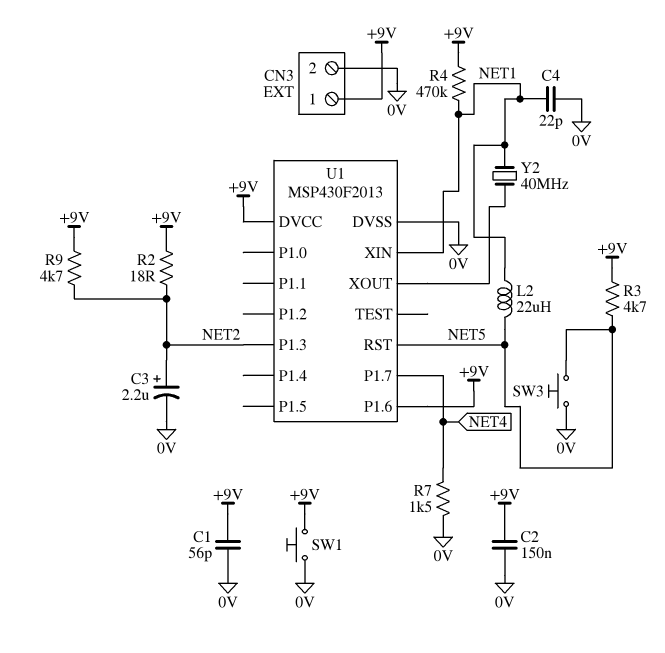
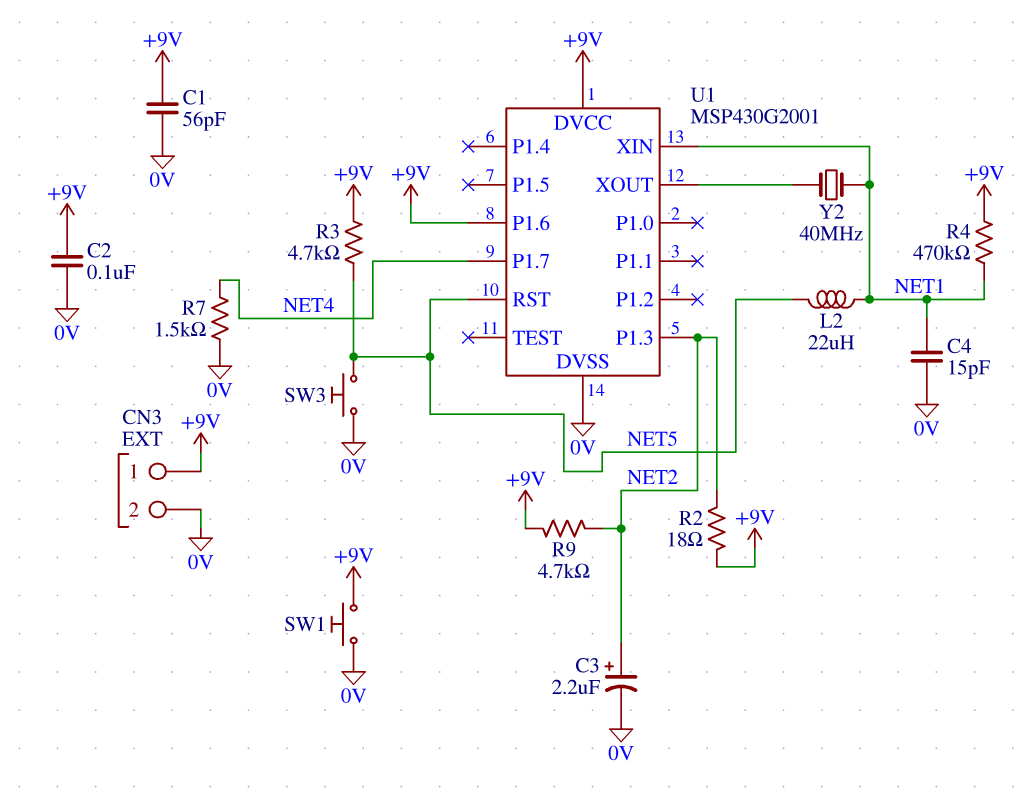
C2: 150nF (+9V, 0V) -> 100nF (+9V, 0V)
C4: 22pF (0V, NET1) -> 15pF (0V, NET1)
U1: MSP430F2013 -> MSP430G2001

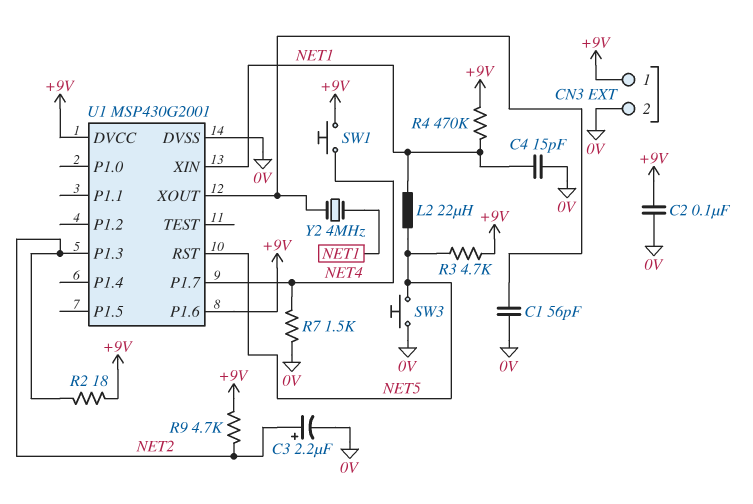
C1: 56pF (+9V, 0V) -> 56pF (0V, U1/XOUT)
SW1: button (+9V, 0V) -> button (+9V, NET4)
Y2: 40MHz (NET1, U1/XOUT) -> 4MHz (NET1, U1/XOUT)

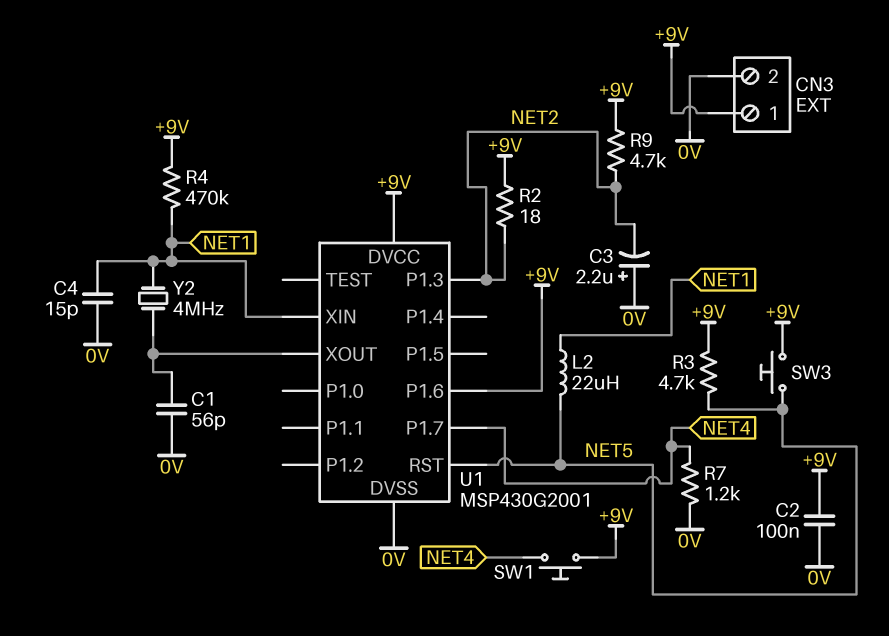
C3: 2.2uF (plus NET2, minus 0V) -> 2.2uF (plus 0V, minus NET2)
R7: 1.5k (0V, NET4) -> 1.2k (0V, NET4)
SW3: button (0V, NET5) -> button (+9V, NET5)

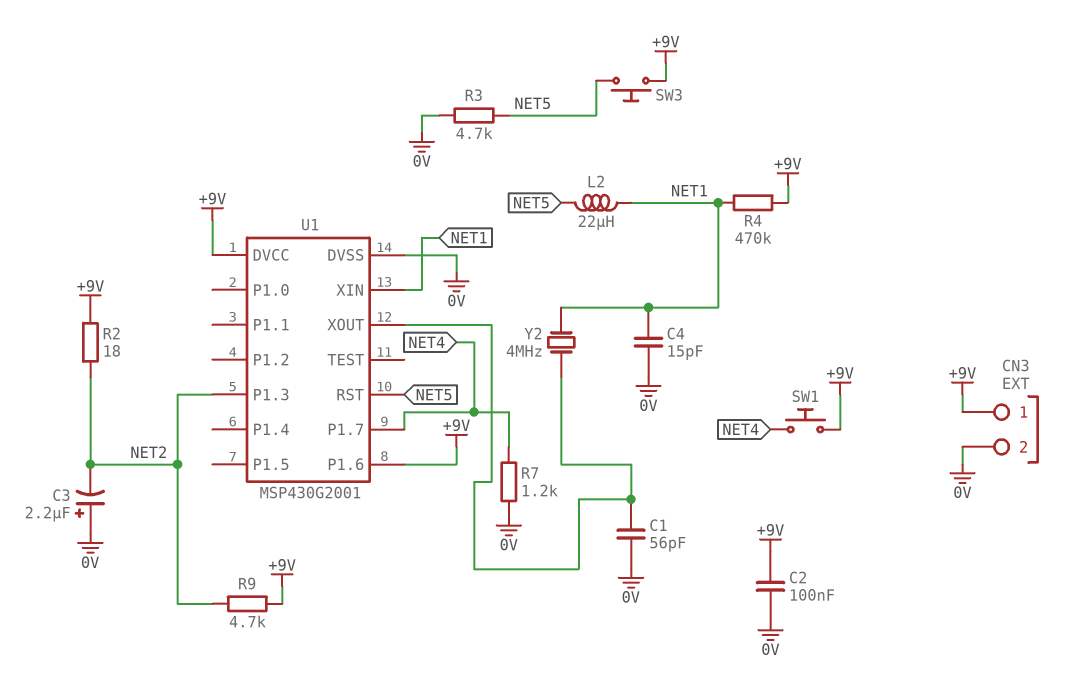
R3: 4.7k (+9V, NET5) -> 4.7k (0V, NET5)

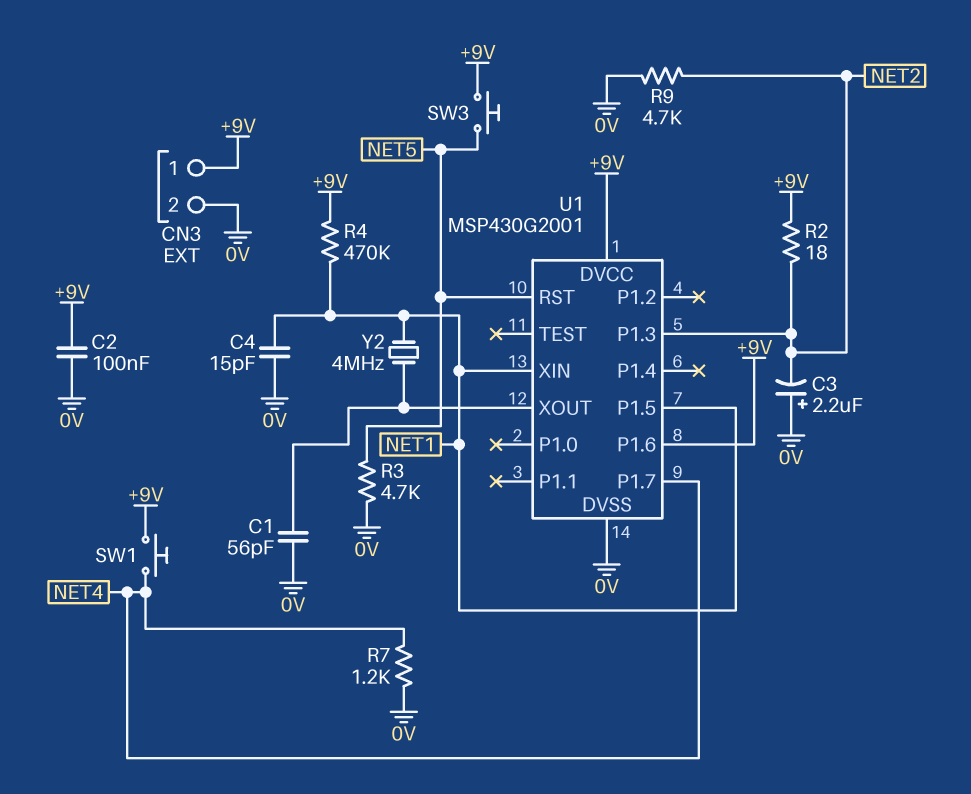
L2: 22uH (NET1, NET5) -> none
R9: 4.7k (+9V, NET2) -> 4.7k (0V, NET2)
U1 pin P1.5: none -> NET1

